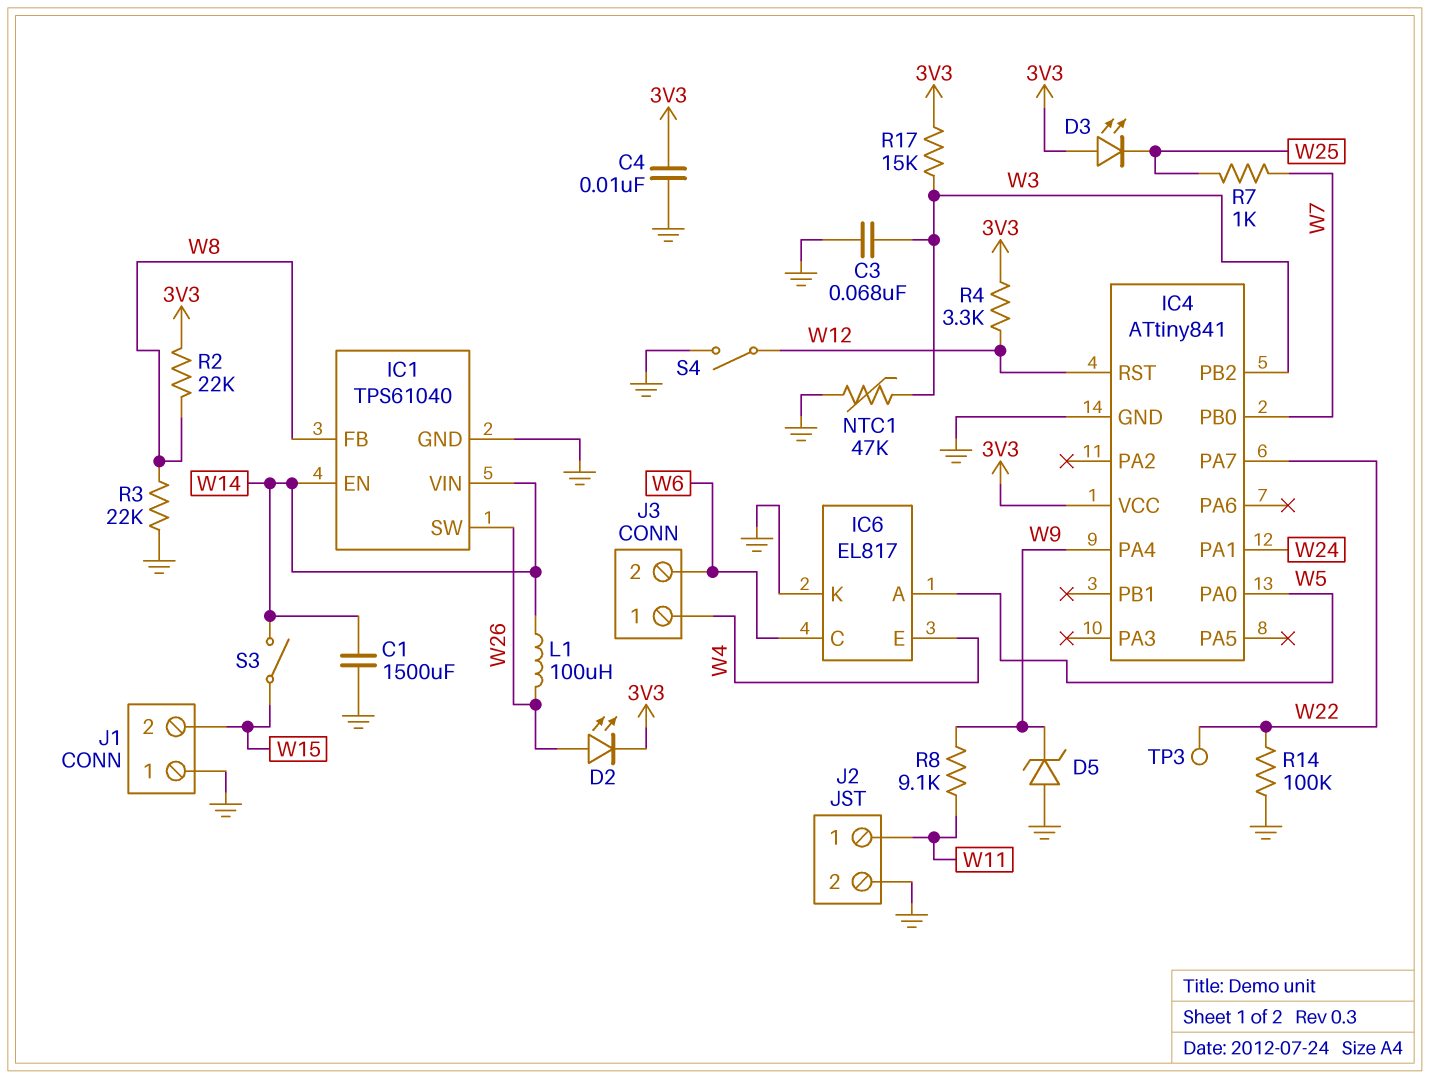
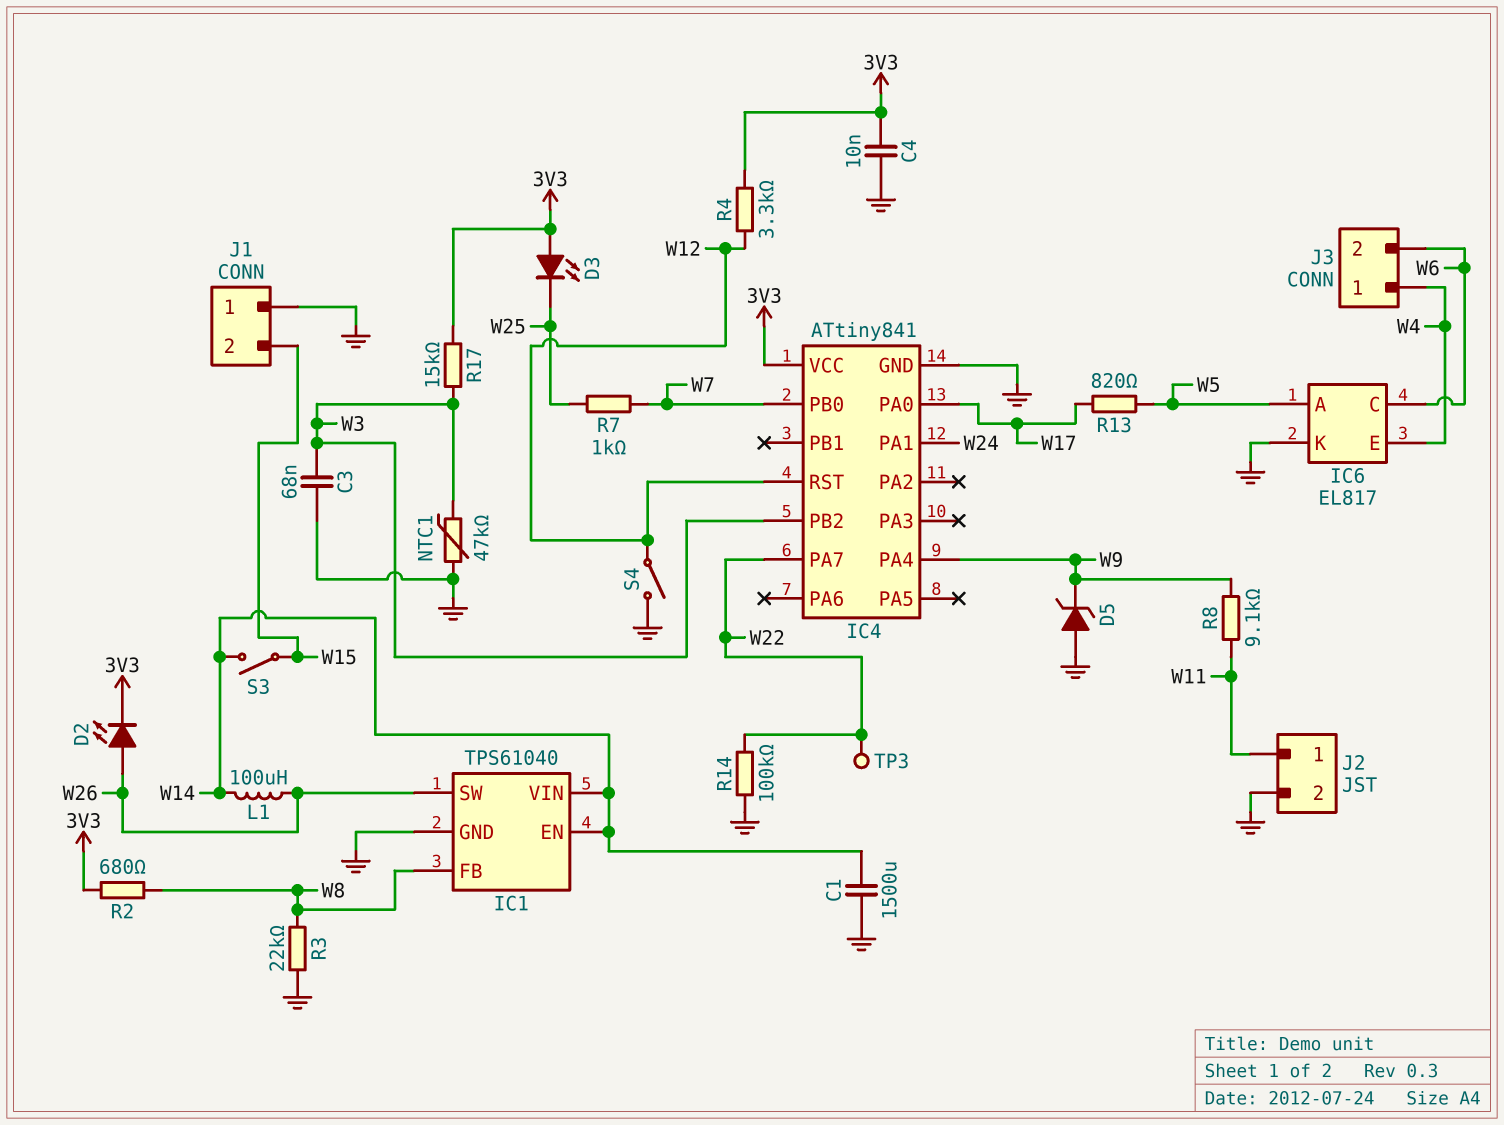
IC4 pin PA0: W5 -> W17
R2: 22k (3V3, W8) -> 680 (3V3, W8)
R13: none -> 820 (W5, W17)

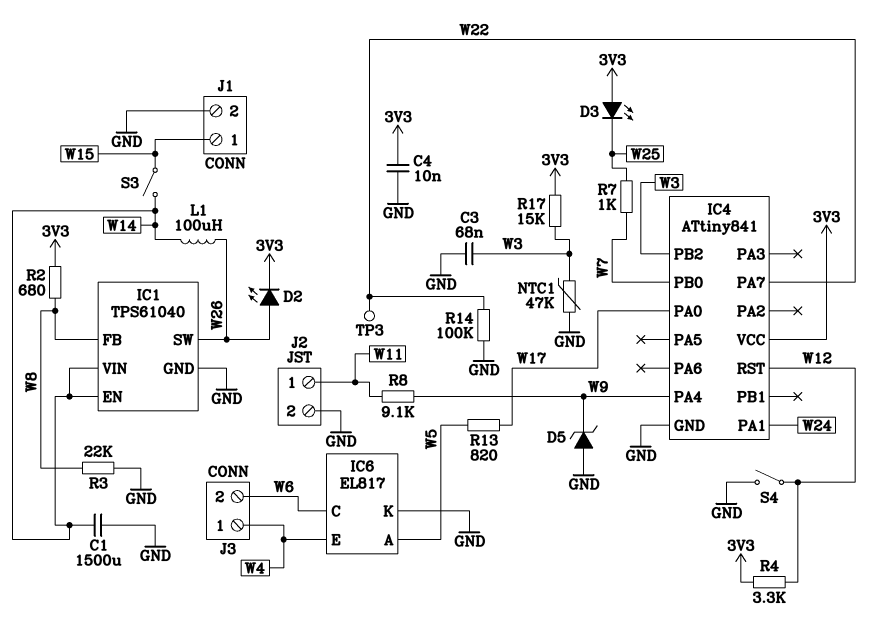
J1 pin 1: GND -> W15
J1 pin 2: W15 -> GND

